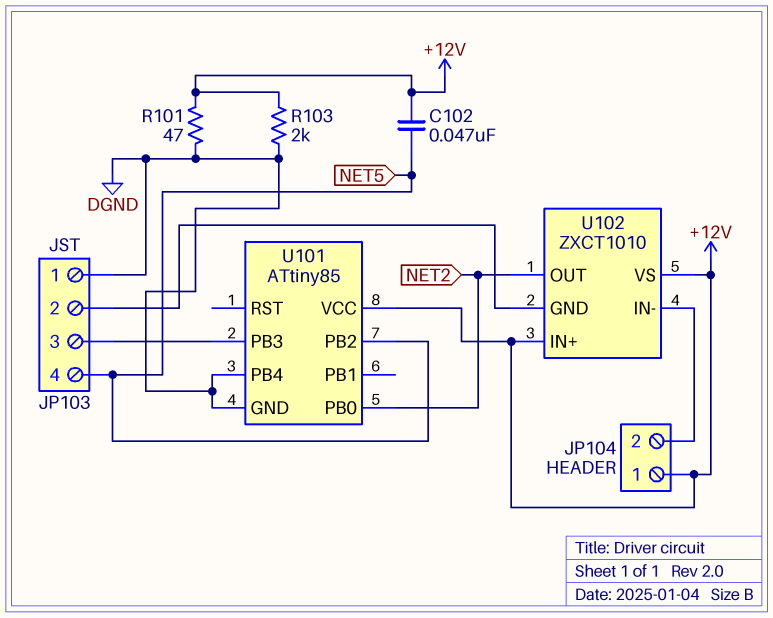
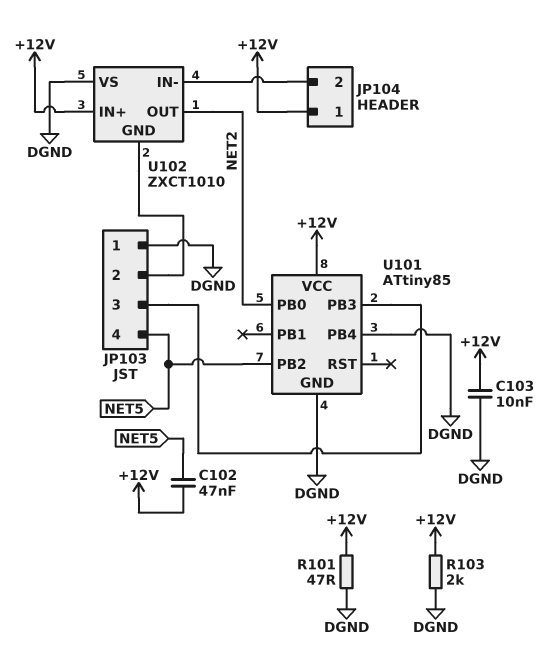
C103: none -> 10nF (+12V, DGND)
U102 pin VS: +12V -> DGND

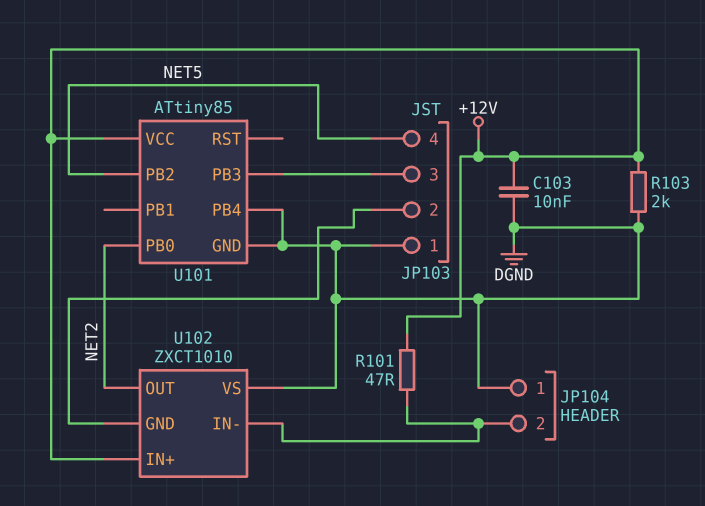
C102: 47nF (+12V, NET5) -> none
JP104 pin 1: +12V -> DGND
R101: 47 (+12V, DGND) -> 47 (+12V, JP104/2)

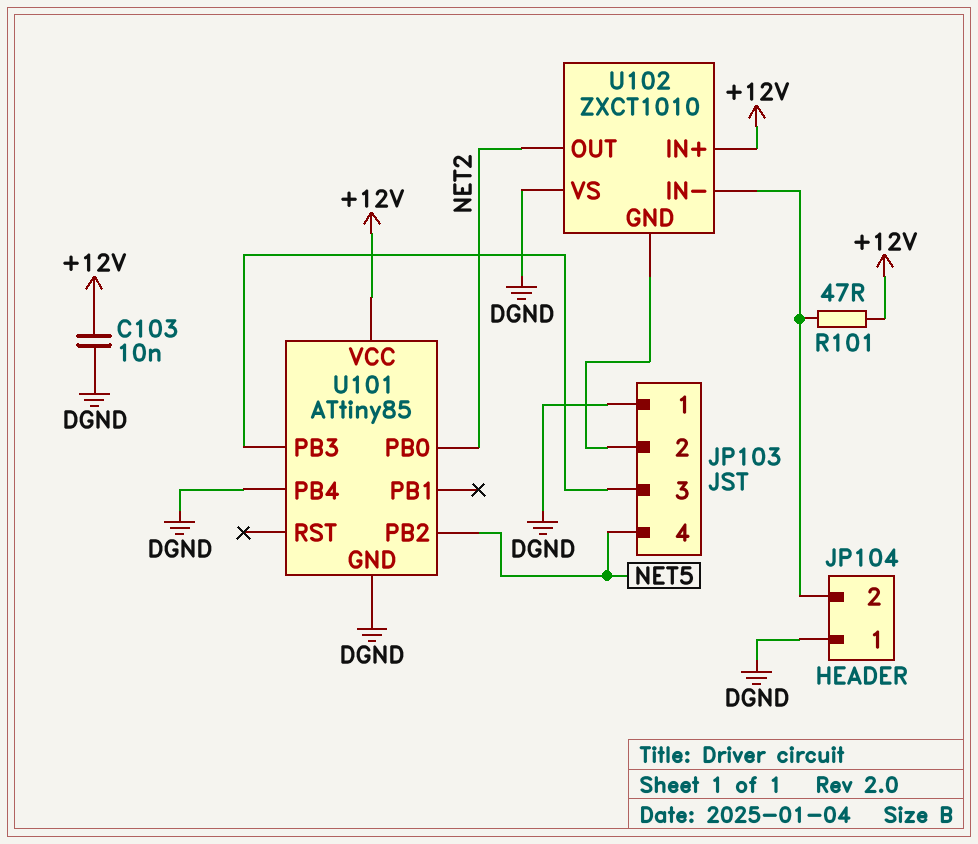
R103: 2k (+12V, DGND) -> none

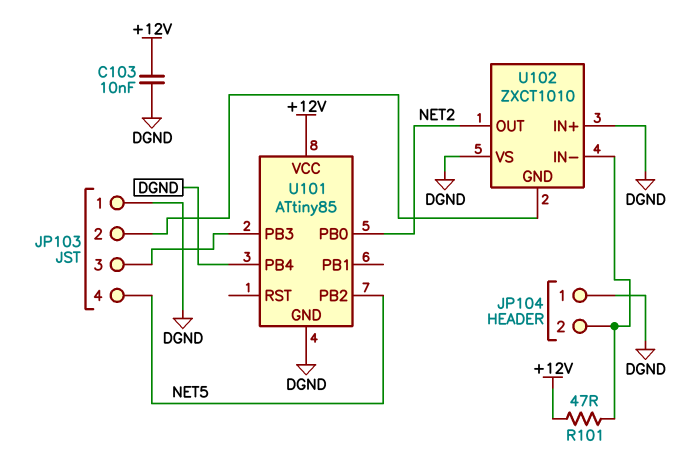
U102 pin IN+: +12V -> DGND

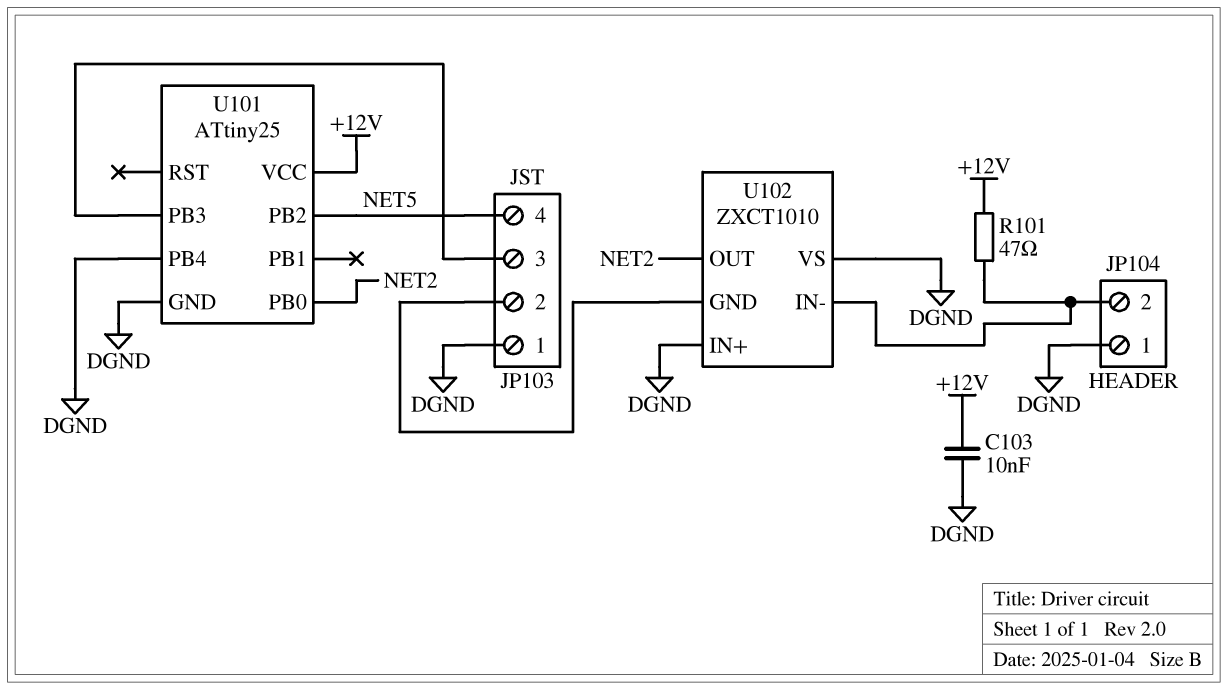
U101: ATtiny85 -> ATtiny25

